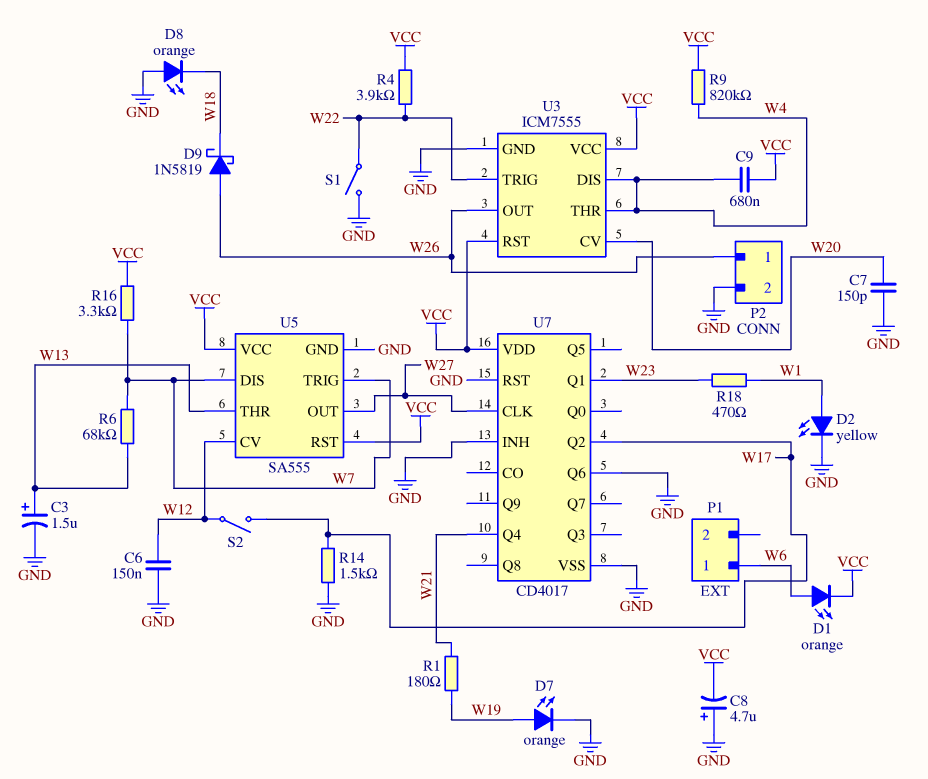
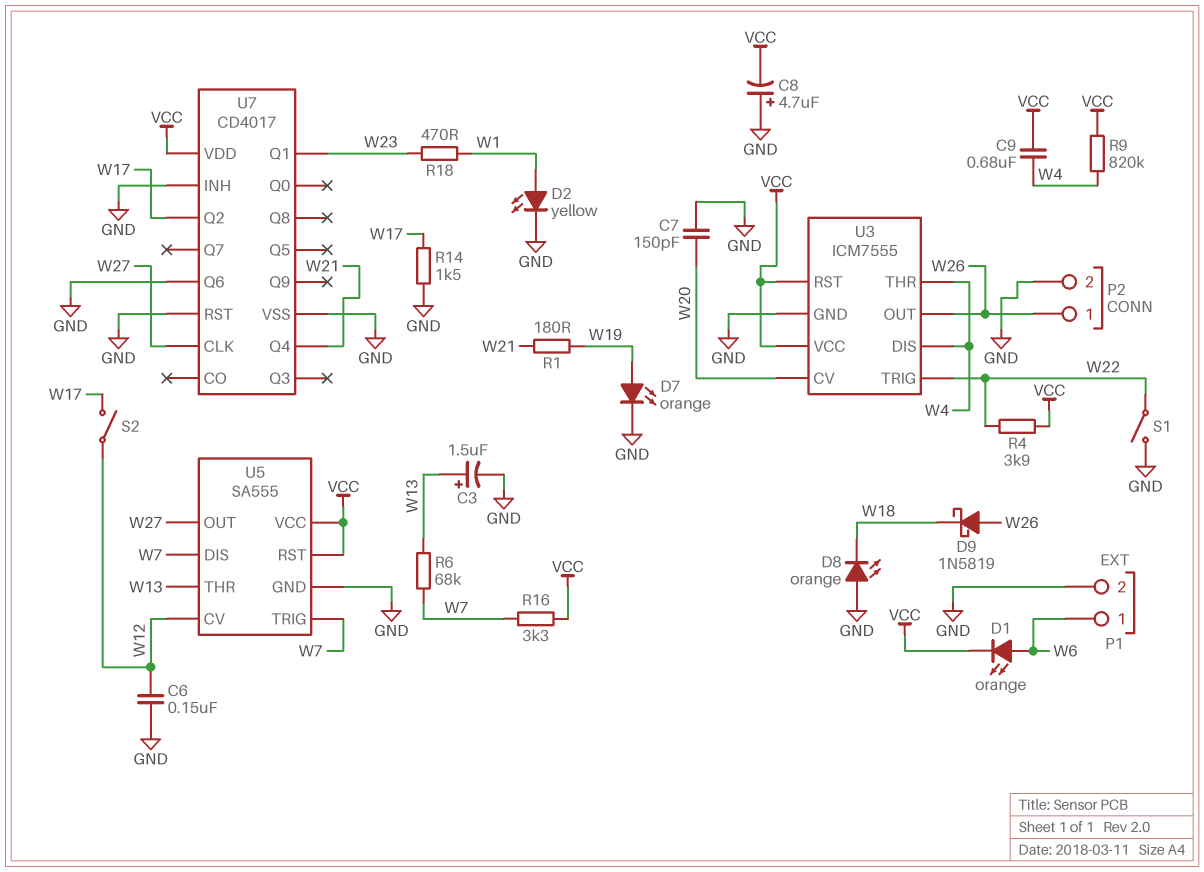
P1 pin 2: none -> GND

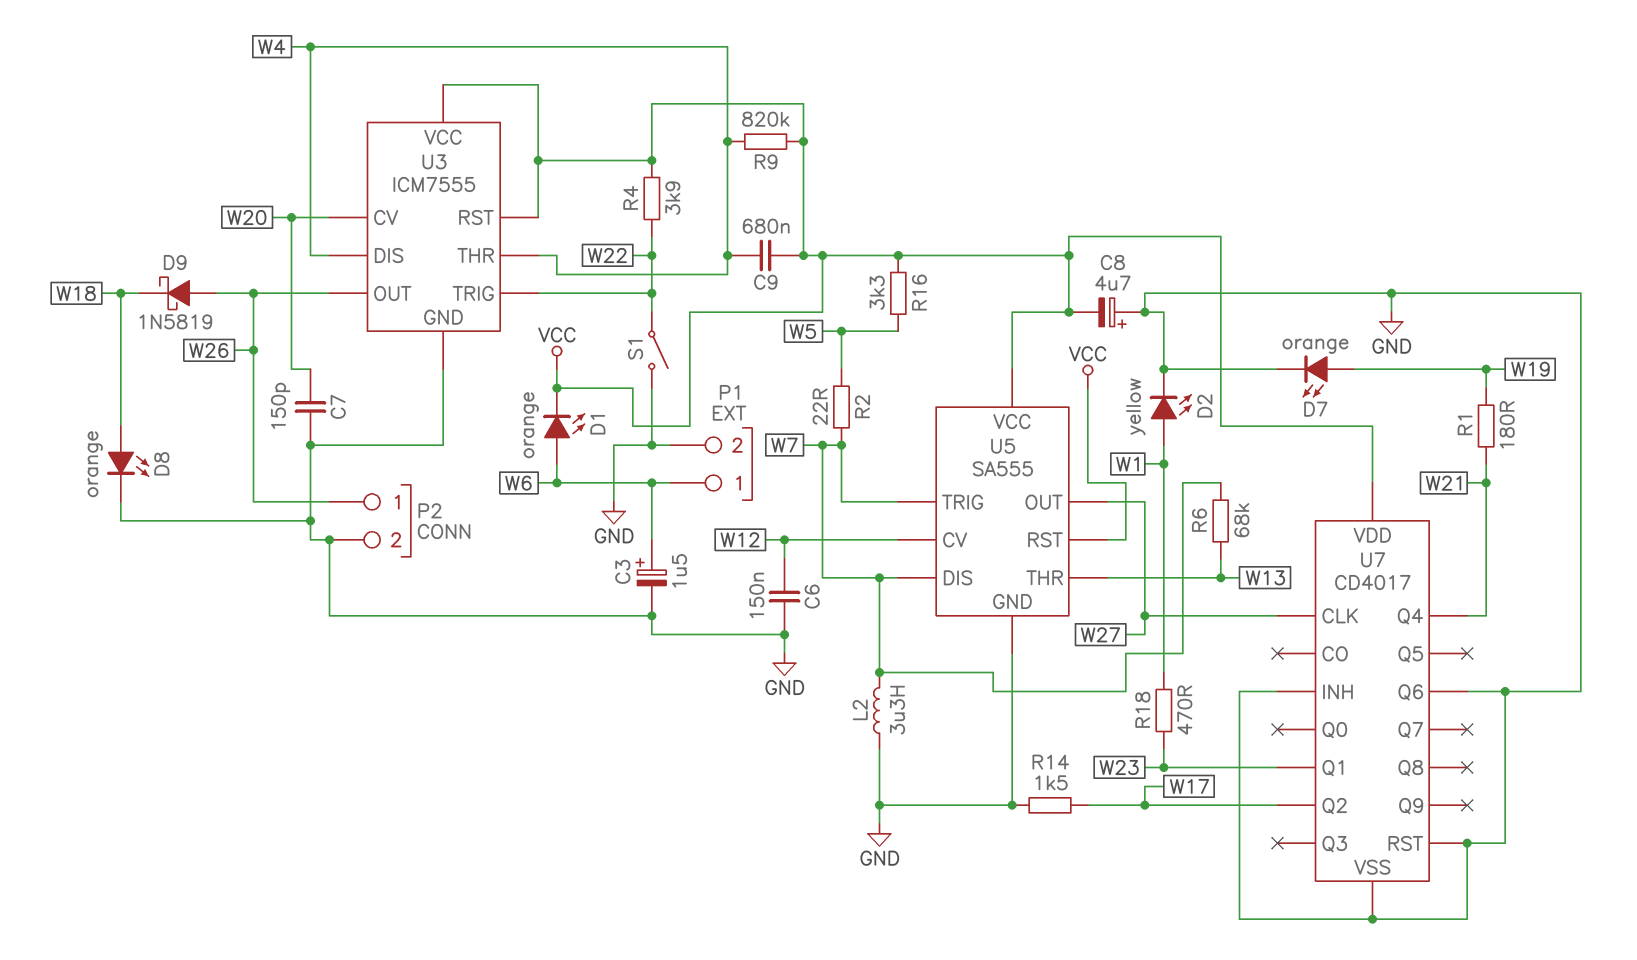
C3: 1.5uF (plus W13, minus GND) -> 1.5uF (plus W6, minus GND)
D8: LED orange (A GND, K W18) -> LED orange (A W18, K GND)
L2: none -> 3.3uH (GND, W7)
R2: none -> 22 (W5, W7)
R16: 3.3k (VCC, W7) -> 3.3k (VCC, W5)
S2: switch (W12, W17) -> none

